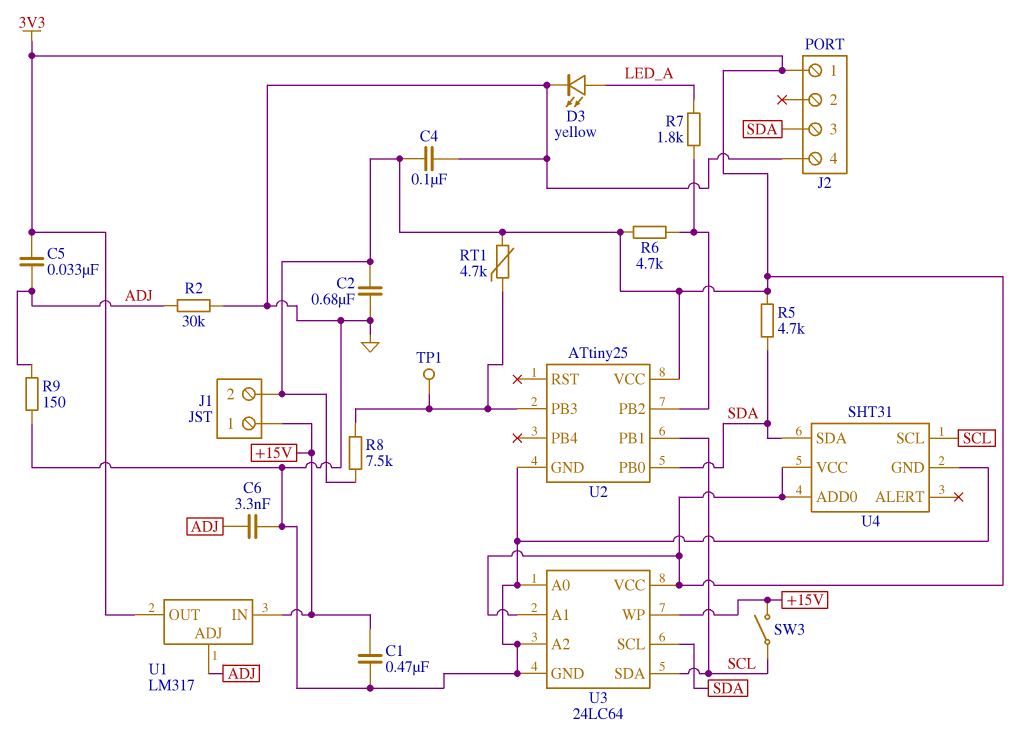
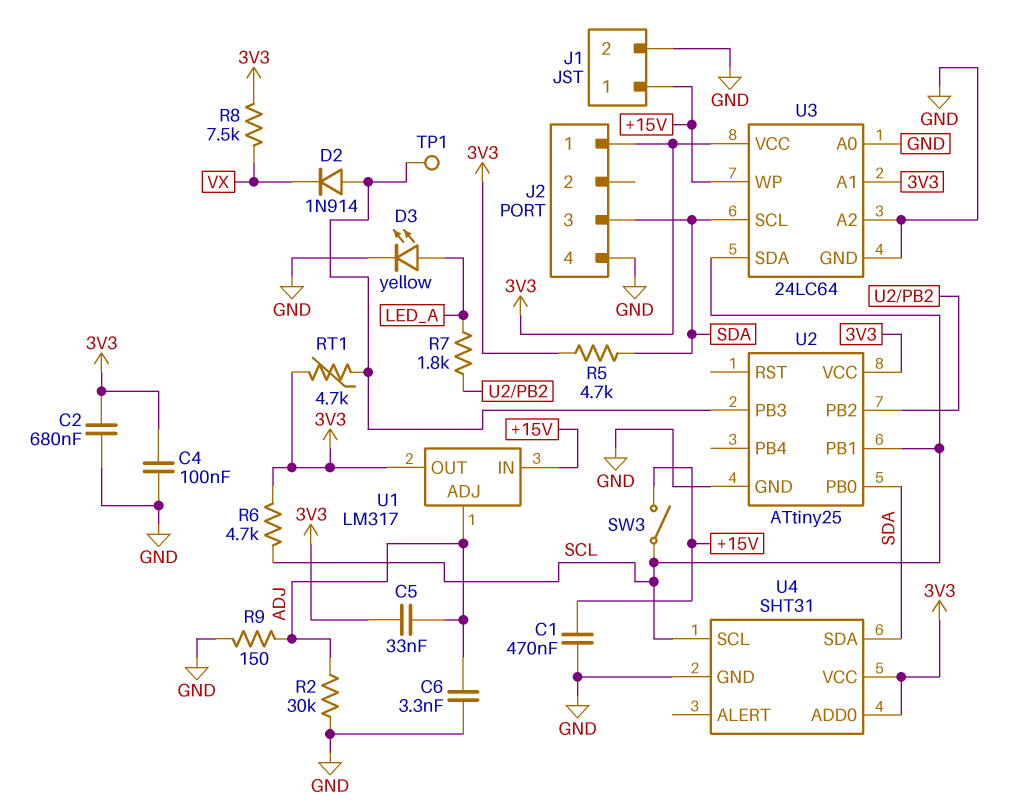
D2: none -> diode 1N914 (A U2/PB3, K VX)
J1 pin 2: 3V3 -> GND
R6: 4.7k (3V3, U2/PB2) -> 4.7k (3V3, SCL)
R8: 7.5k (3V3, U2/PB3) -> 7.5k (3V3, VX)

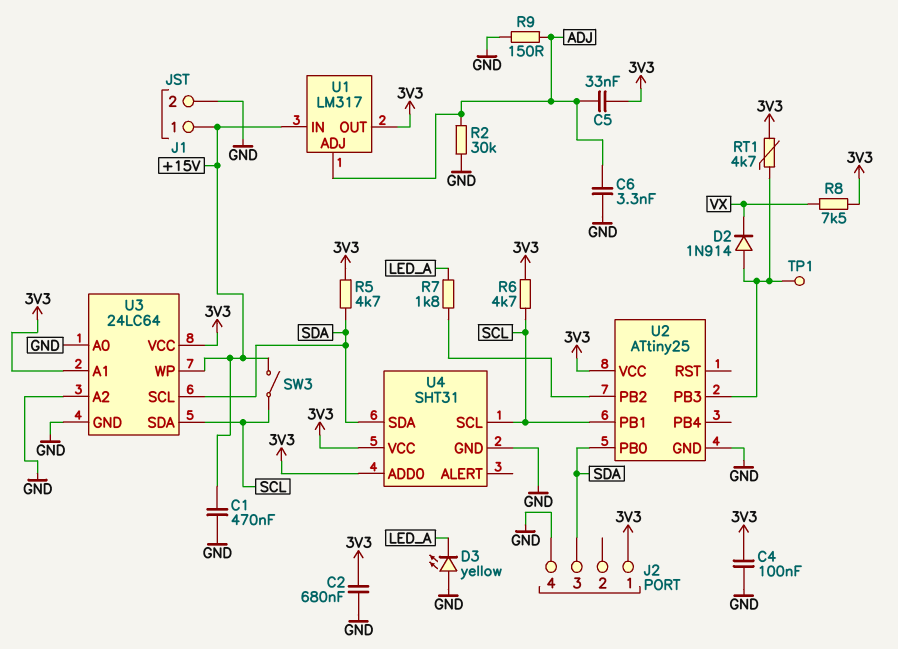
D3: LED yellow (A LED_A, K GND) -> LED yellow (A GND, K LED_A)

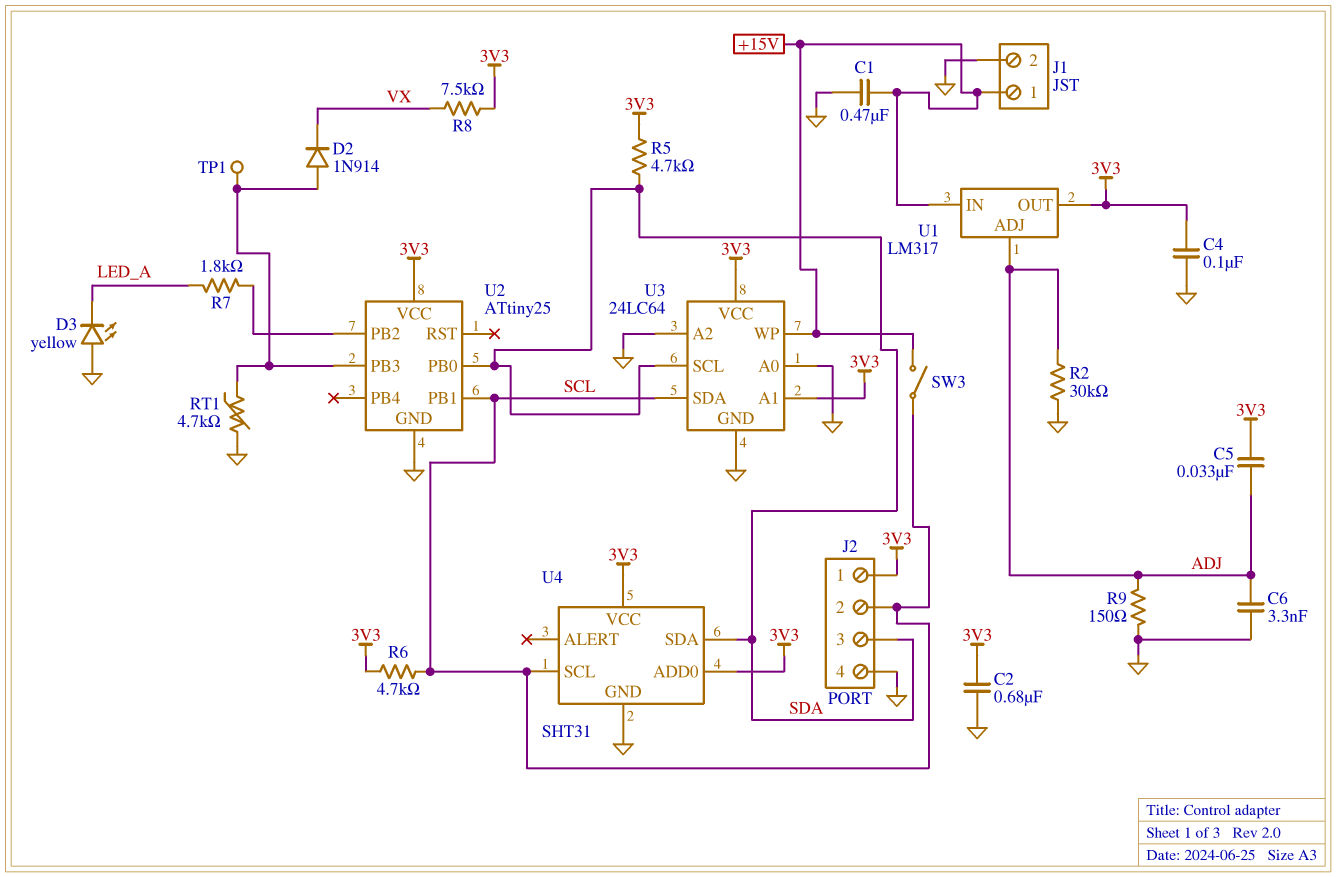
J2 pin 2: none -> SCL
RT1: 4.7k (3V3, U2/PB3) -> 4.7k (GND, U2/PB3)

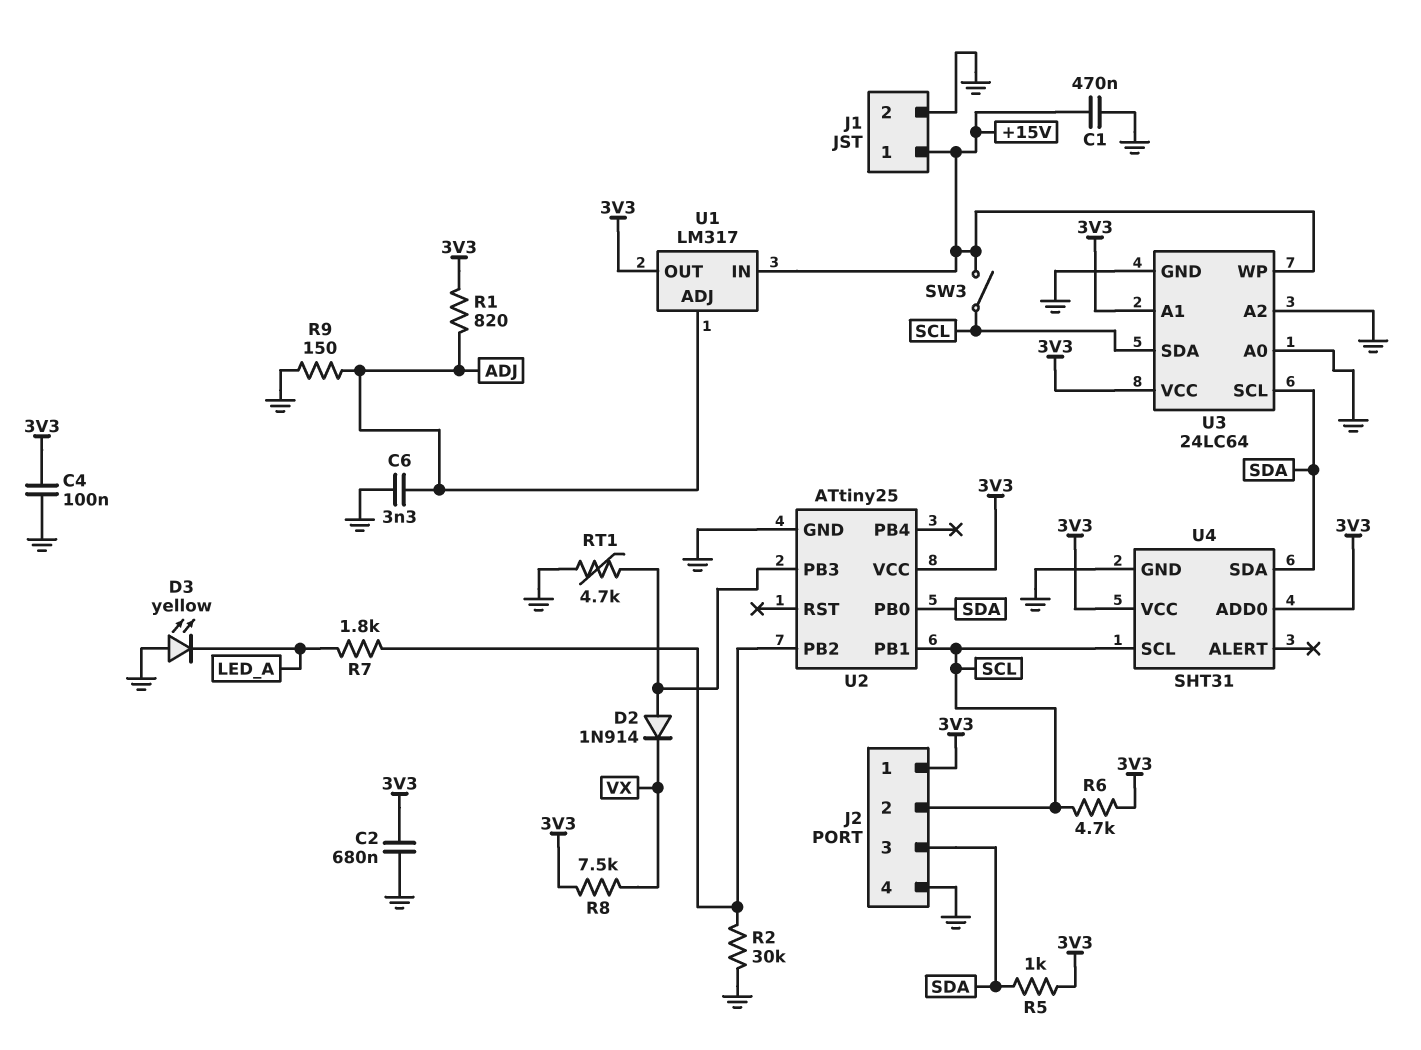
C5: 33nF (3V3, ADJ) -> none
R1: none -> 820 (3V3, ADJ)
R2: 30k (ADJ, GND) -> 30k (GND, U2/PB2)
R5: 4.7k (3V3, SDA) -> 1k (3V3, SDA)
TP1: test point (U2/PB3) -> none

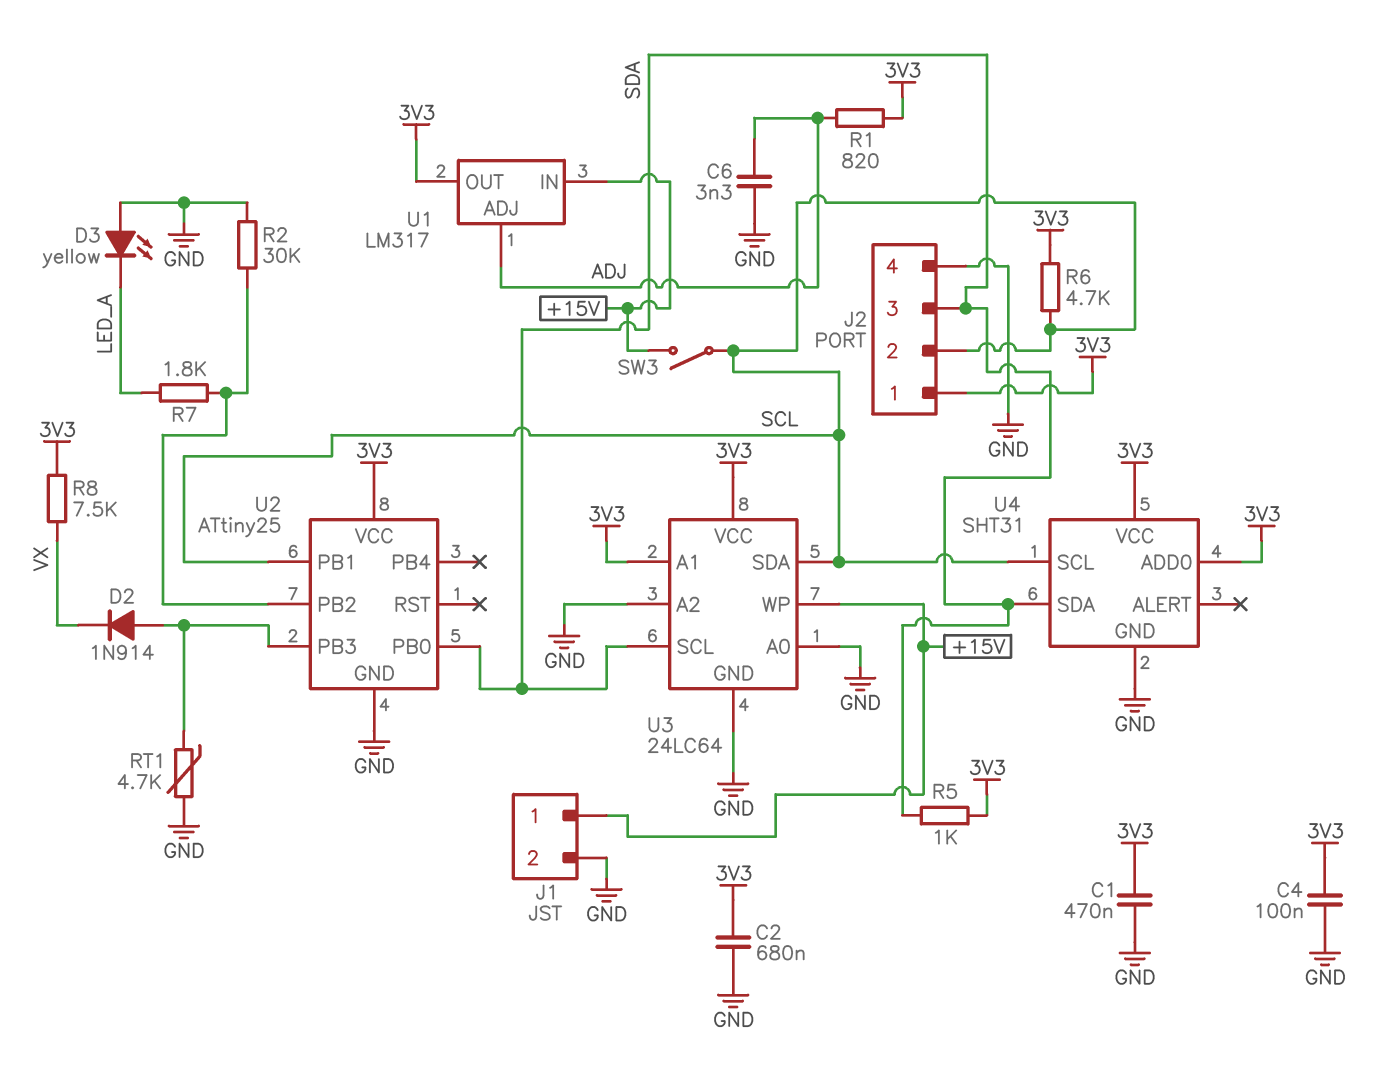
C1: 470nF (+15V, GND) -> 470nF (3V3, GND)
R9: 150 (ADJ, GND) -> none

